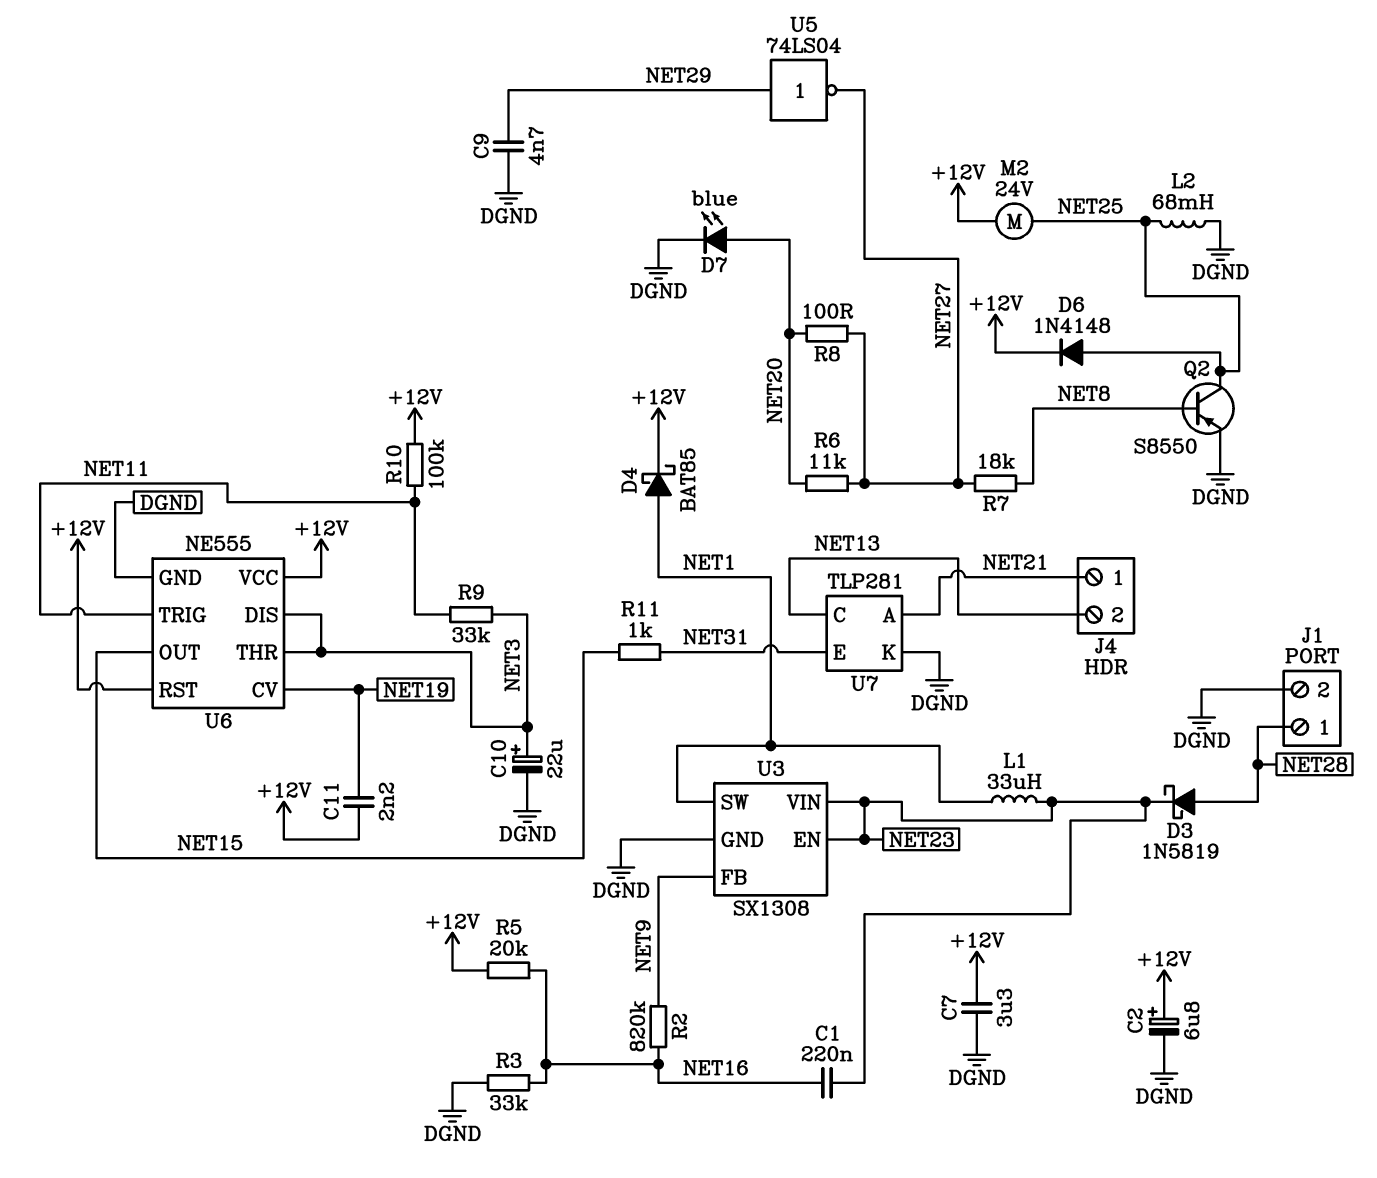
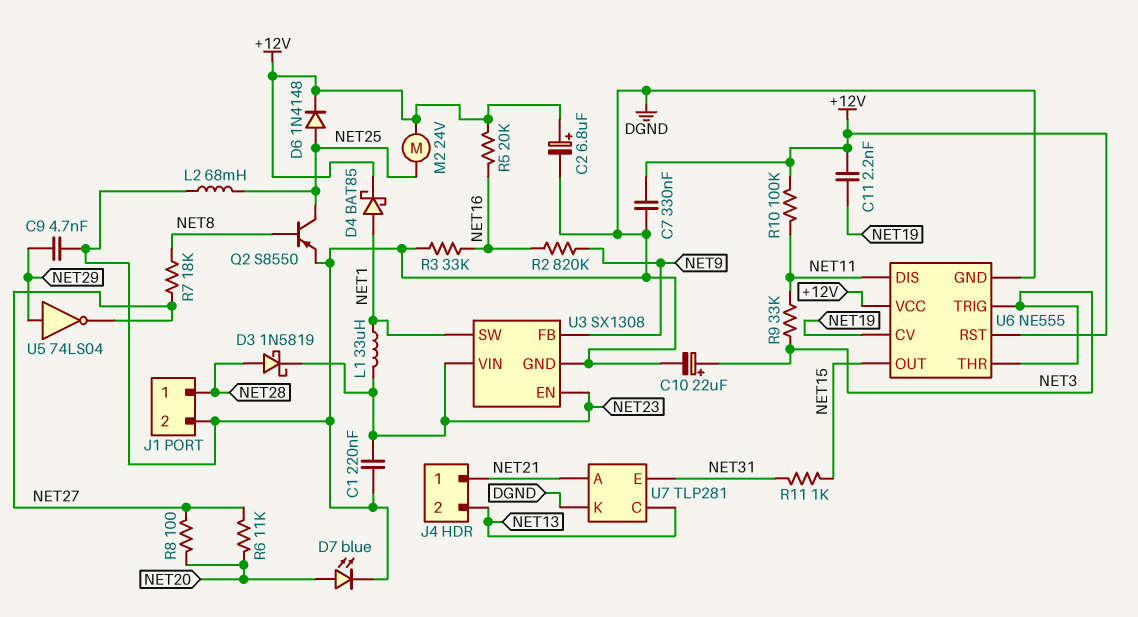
C1: 220nF (NET16, NET23) -> 220nF (DGND, NET23)
C7: 3.3uF (+12V, DGND) -> 330nF (+12V, DGND)
U6 pin DIS: NET3 -> NET11
U6 pin TRIG: NET11 -> NET3

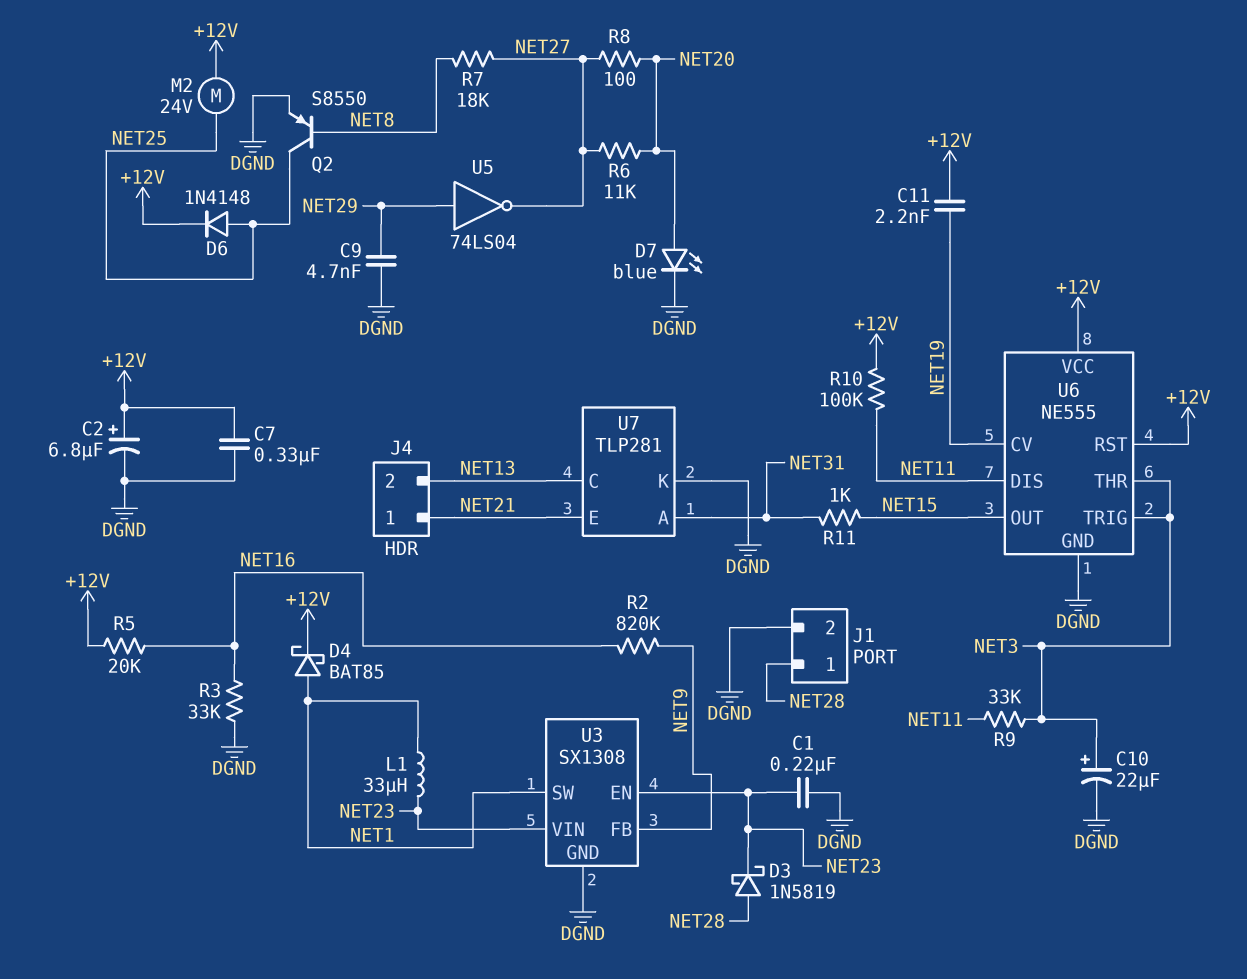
L2: 68mH (DGND, NET25) -> none
U7 pin A: NET21 -> NET31
U7 pin E: NET31 -> NET21

